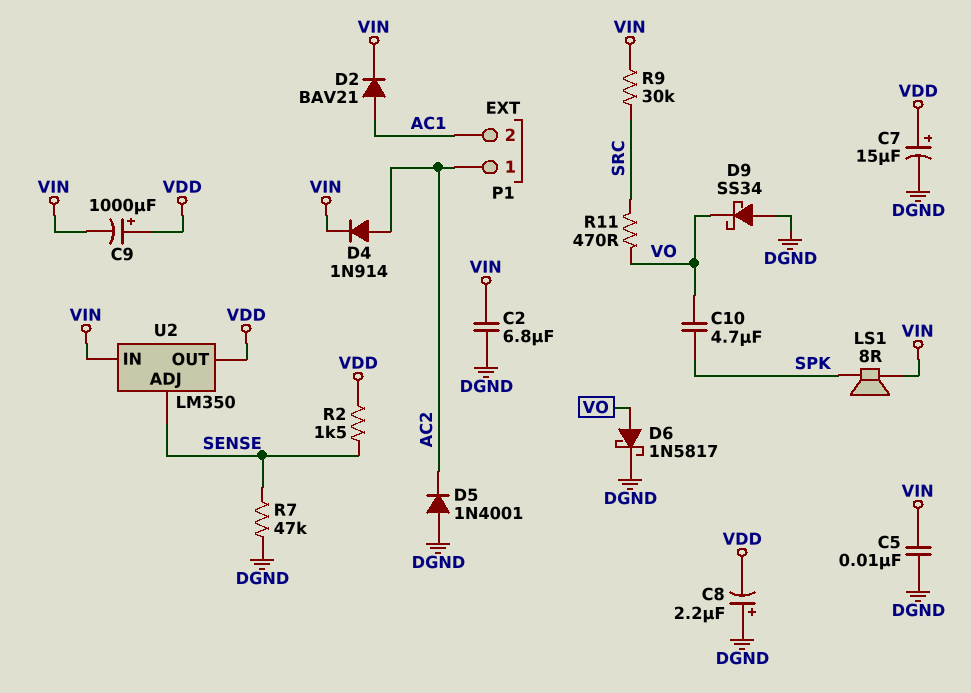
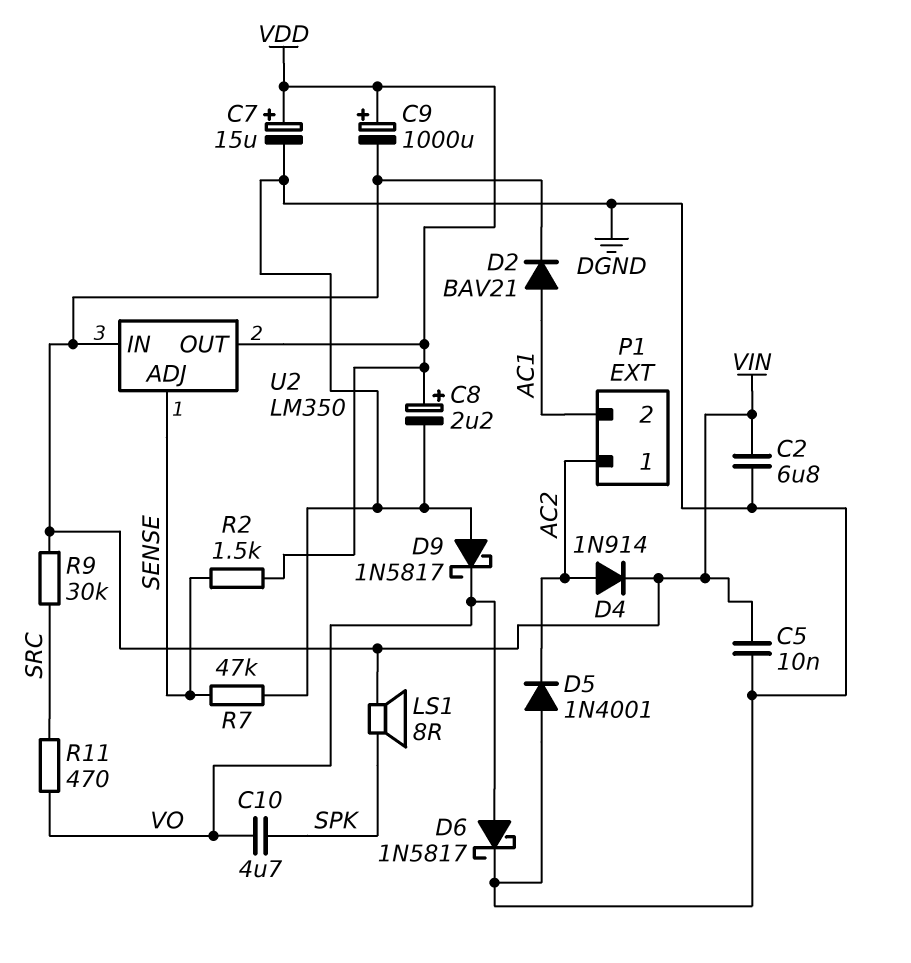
C8: 2.2uF (plus DGND, minus VDD) -> 2.2uF (plus VDD, minus DGND)
D9: schottky SS34 (A DGND, K VO) -> schottky 1N5817 (A DGND, K VO)

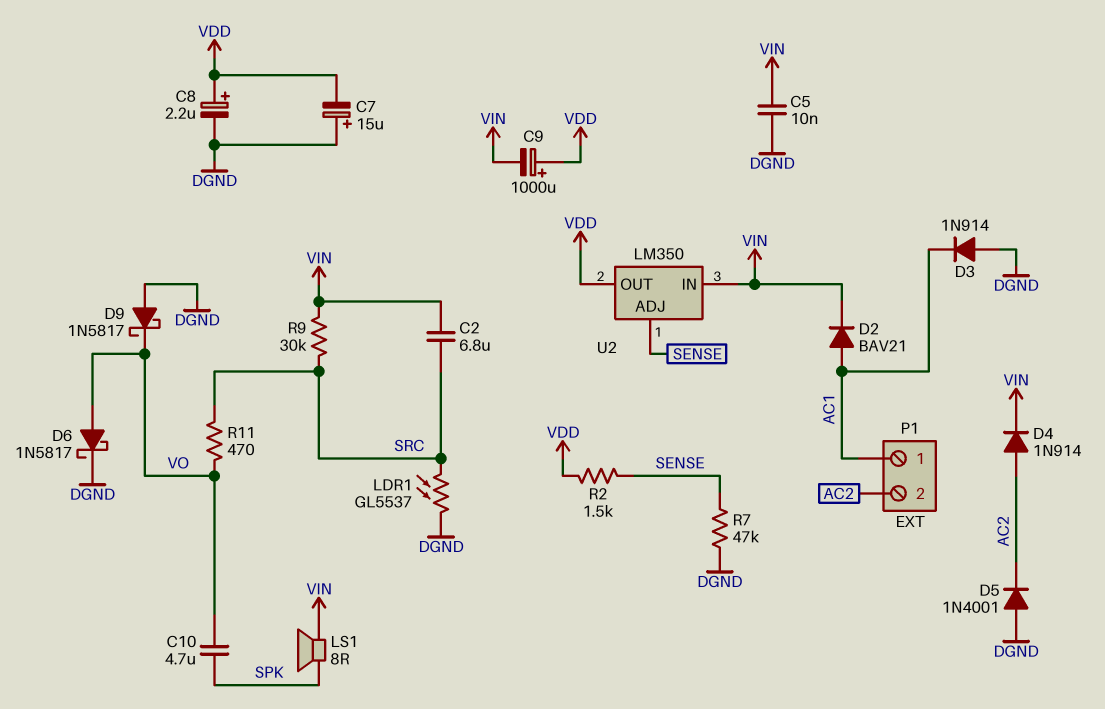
C2: 6.8uF (DGND, VIN) -> 6.8uF (SRC, VIN)
C7: 15uF (plus VDD, minus DGND) -> 15uF (plus DGND, minus VDD)
D3: none -> diode 1N914 (A DGND, K AC1)
LDR1: none -> GL5537 (DGND, SRC)
P1 pin 1: AC2 -> AC1
P1 pin 2: AC1 -> AC2

